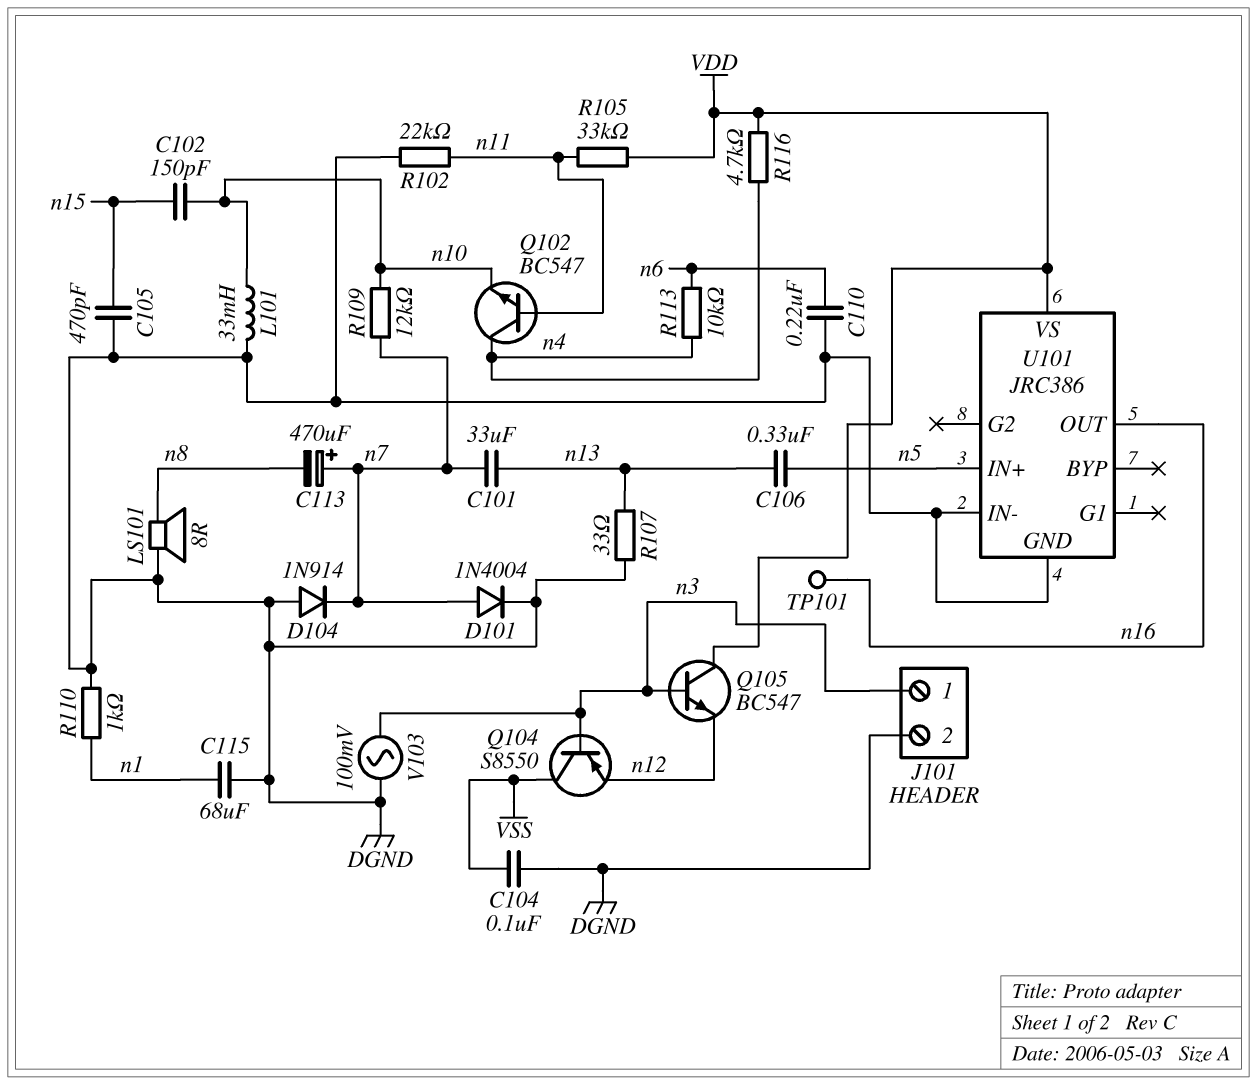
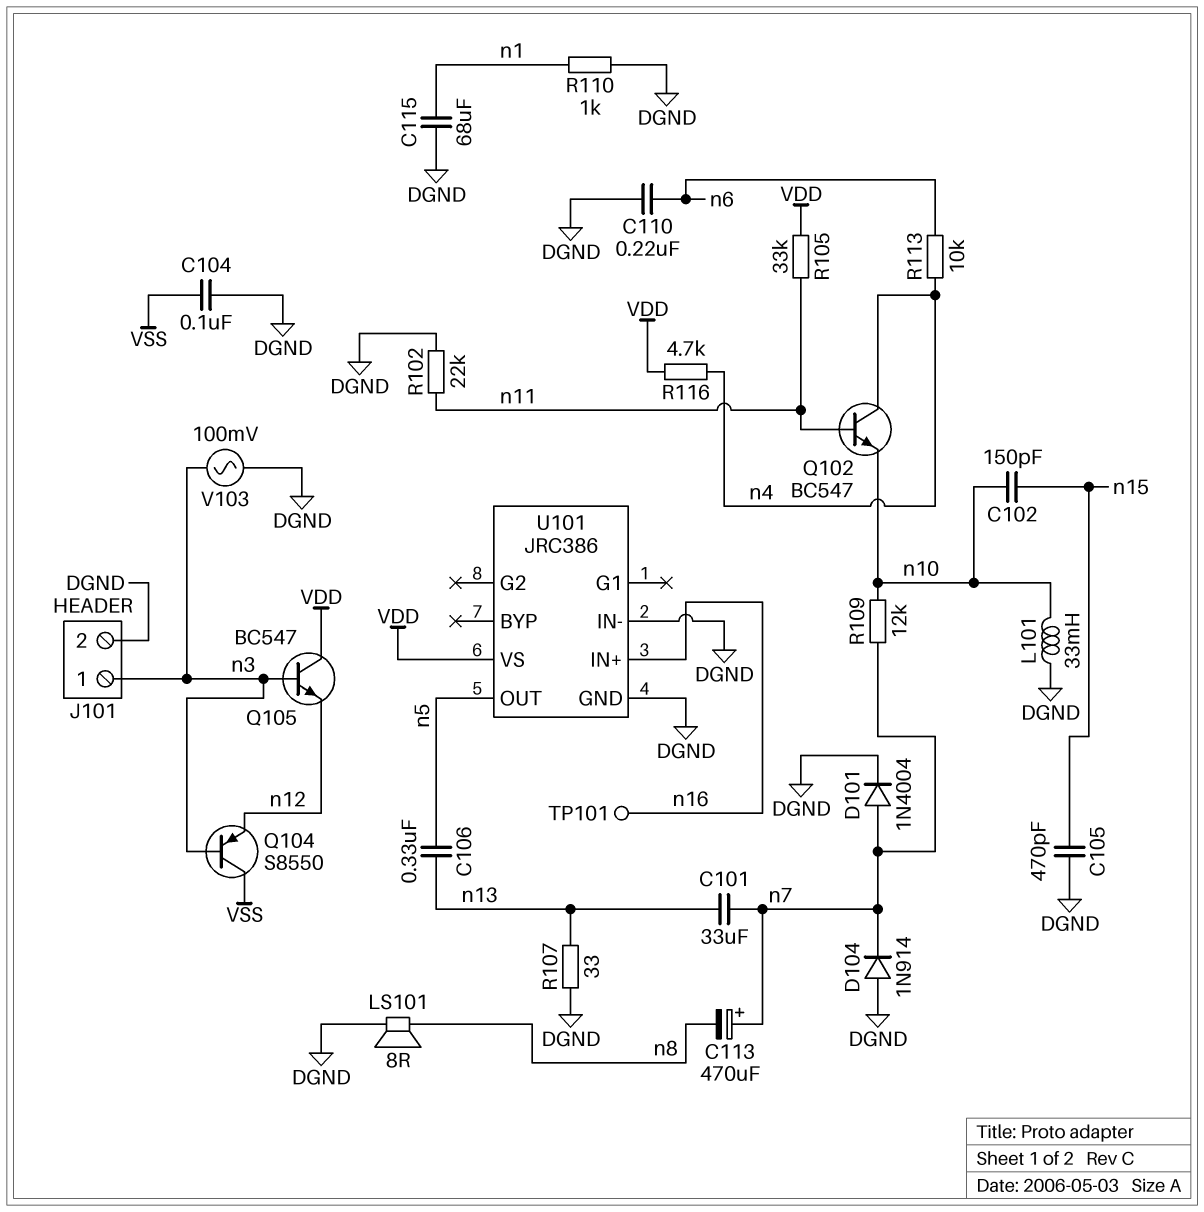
U101 pin IN+: n5 -> n16
U101 pin OUT: n16 -> n5

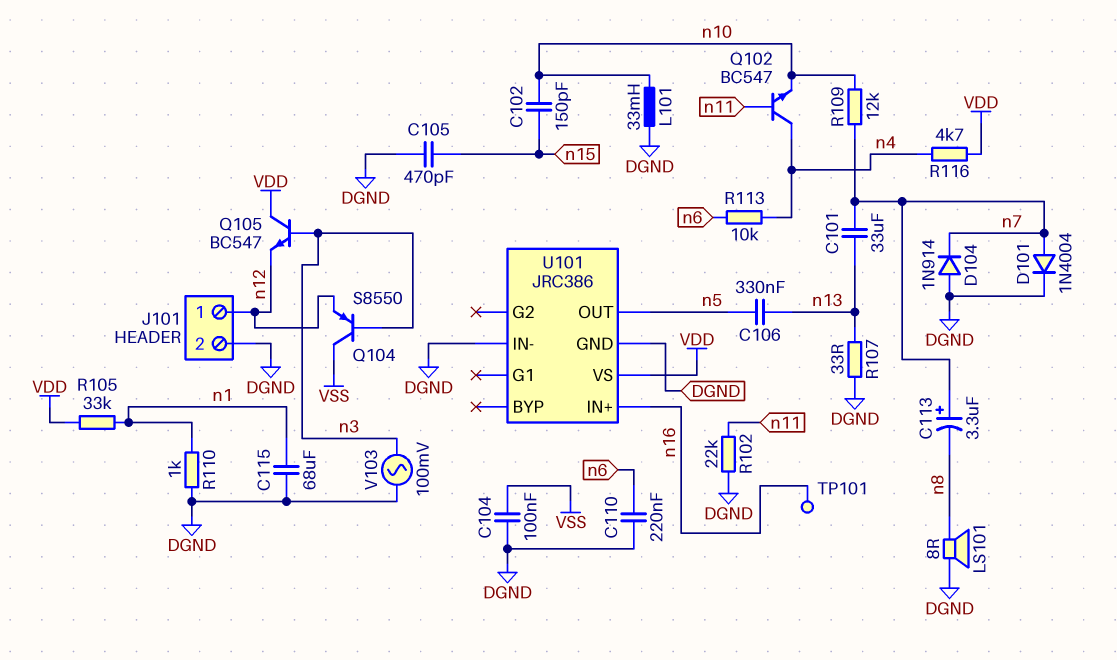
C113: 470uF (plus n7, minus n8) -> 3.3uF (plus n7, minus n8)
J101 pin 1: n3 -> n12
R105: 33k (VDD, n11) -> 33k (VDD, n1)

